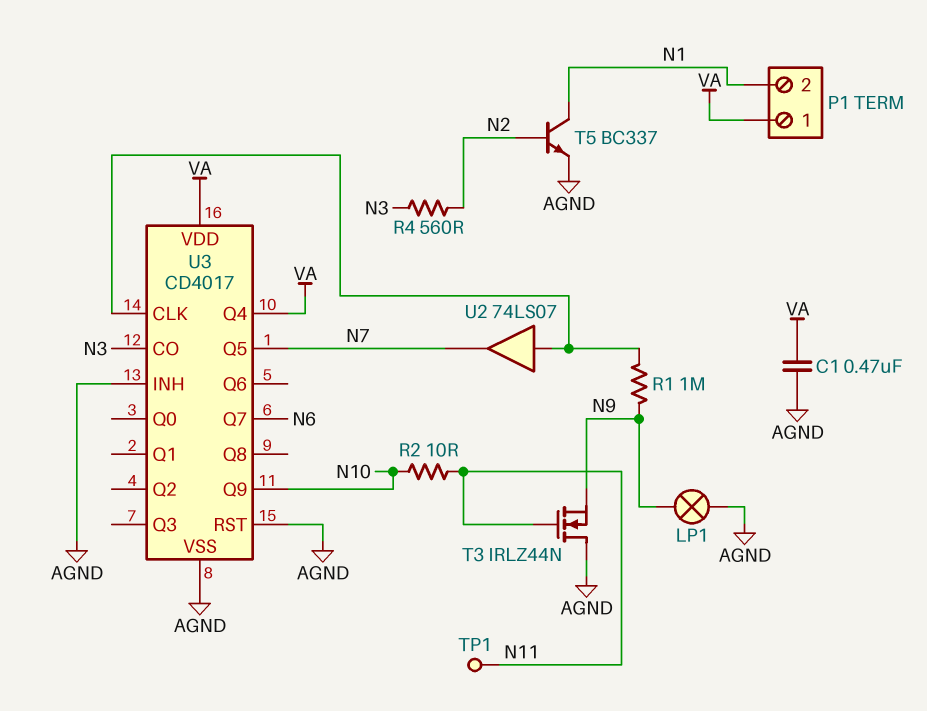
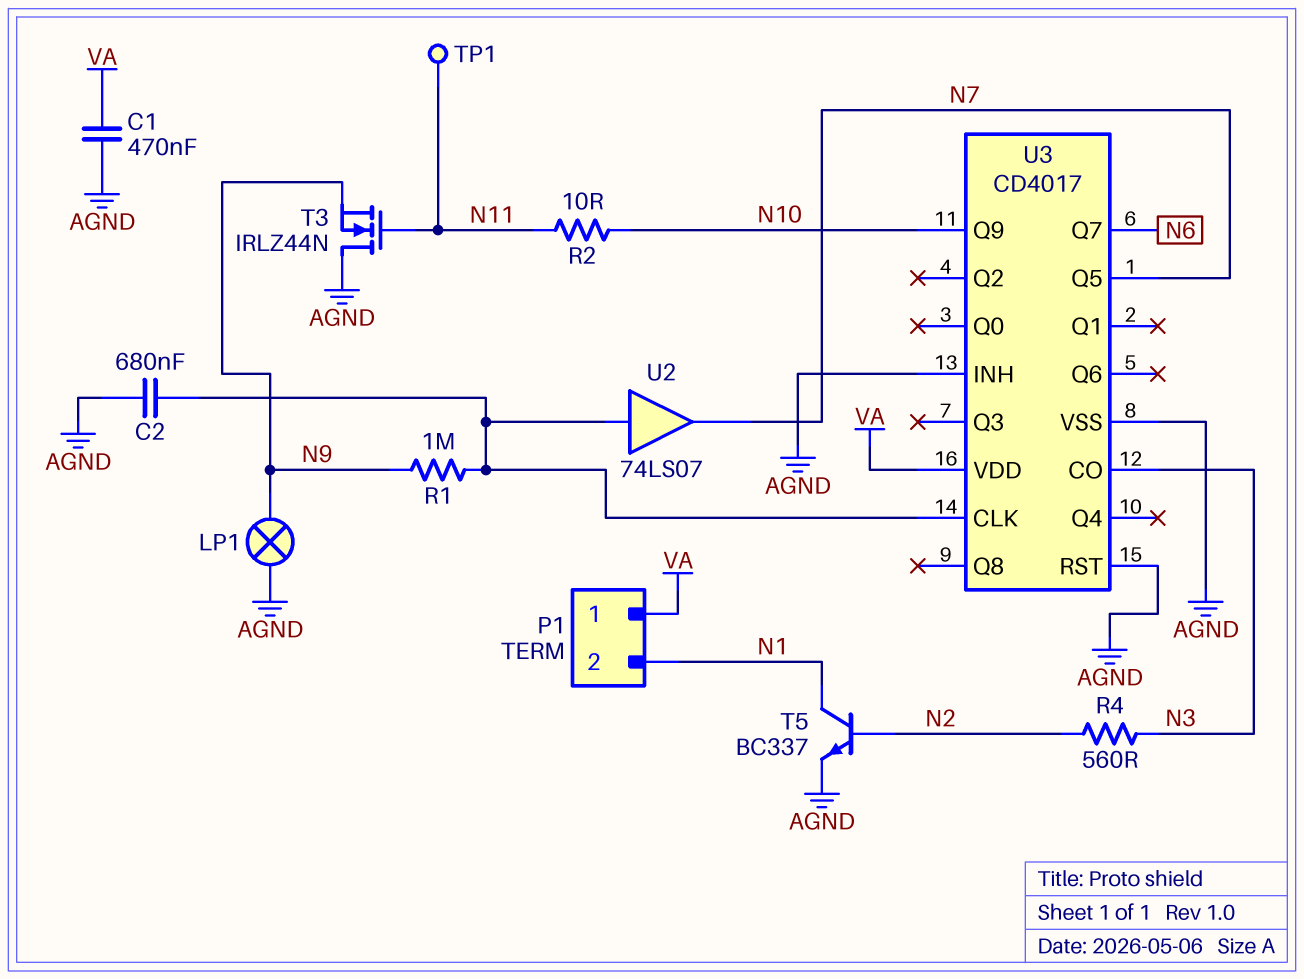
C2: none -> 680nF (AGND, U3/CLK)
U3 pin Q4: VA -> none

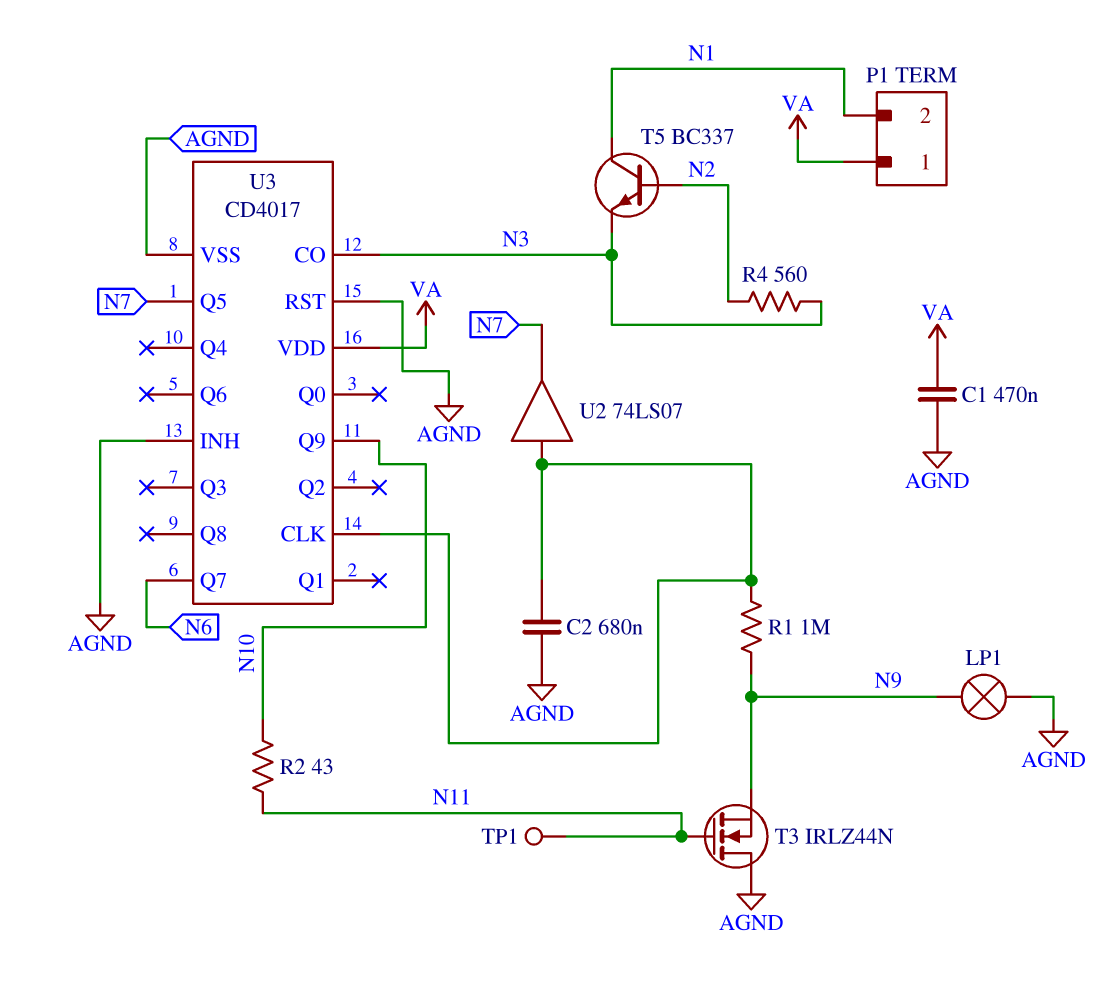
R2: 10 (N10, N11) -> 43 (N10, N11)
T5: NPN BC337 (B N2, C N1, E AGND) -> NPN BC337 (B N2, C N1, E N3)

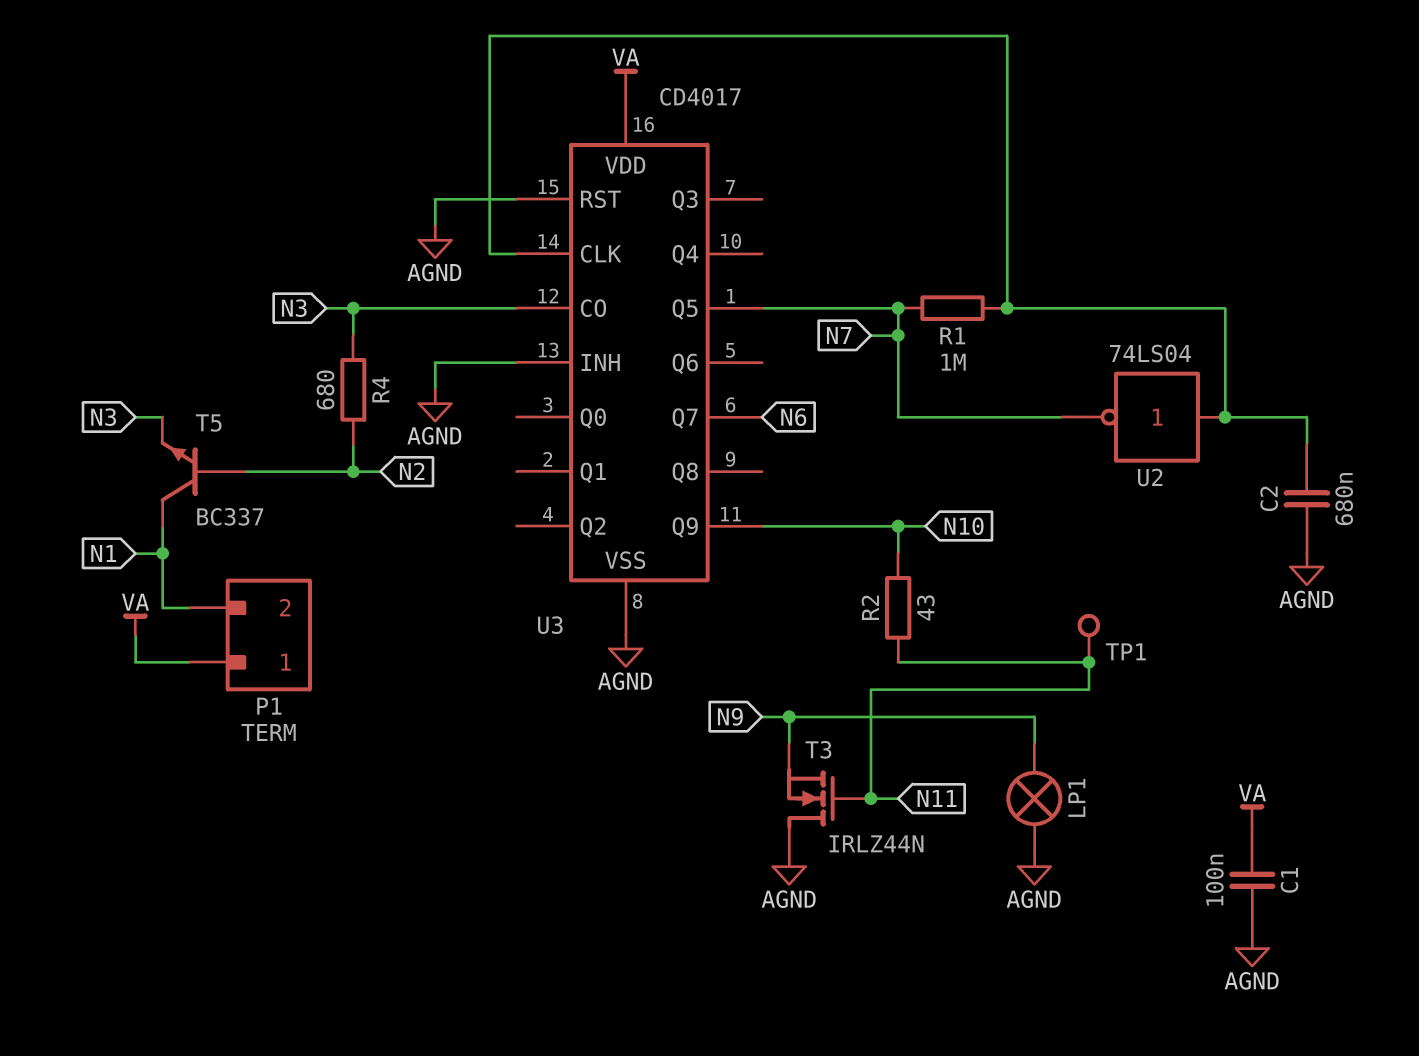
C1: 470nF (AGND, VA) -> 100nF (AGND, VA)
R1: 1M (N9, U3/CLK) -> 1M (N7, U3/CLK)
R4: 560 (N2, N3) -> 680 (N2, N3)
U2: buffer 74LS07 (in U3/CLK, out N7) -> NOT 74LS04 (in U3/CLK, out N7)

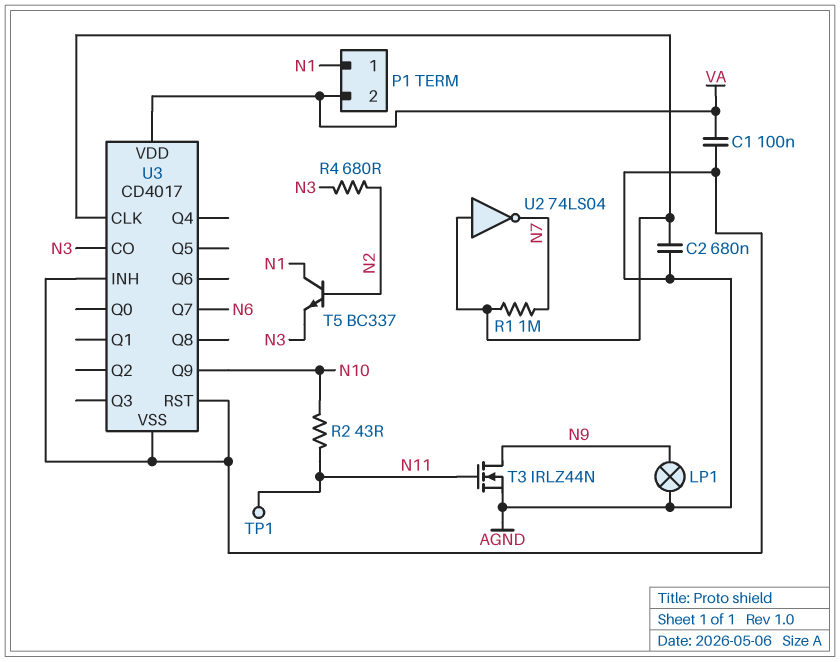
P1 pin 1: VA -> N1
P1 pin 2: N1 -> VA
T3: NMOS IRLZ44N (G N11, D AGND, S N9) -> NMOS IRLZ44N (G N11, D N9, S AGND)
U3 pin Q5: N7 -> none

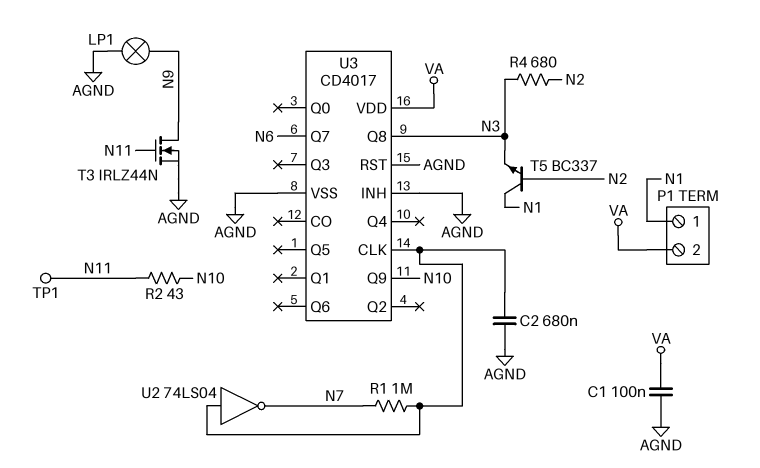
U3 pin CO: N3 -> none
U3 pin Q8: none -> N3

